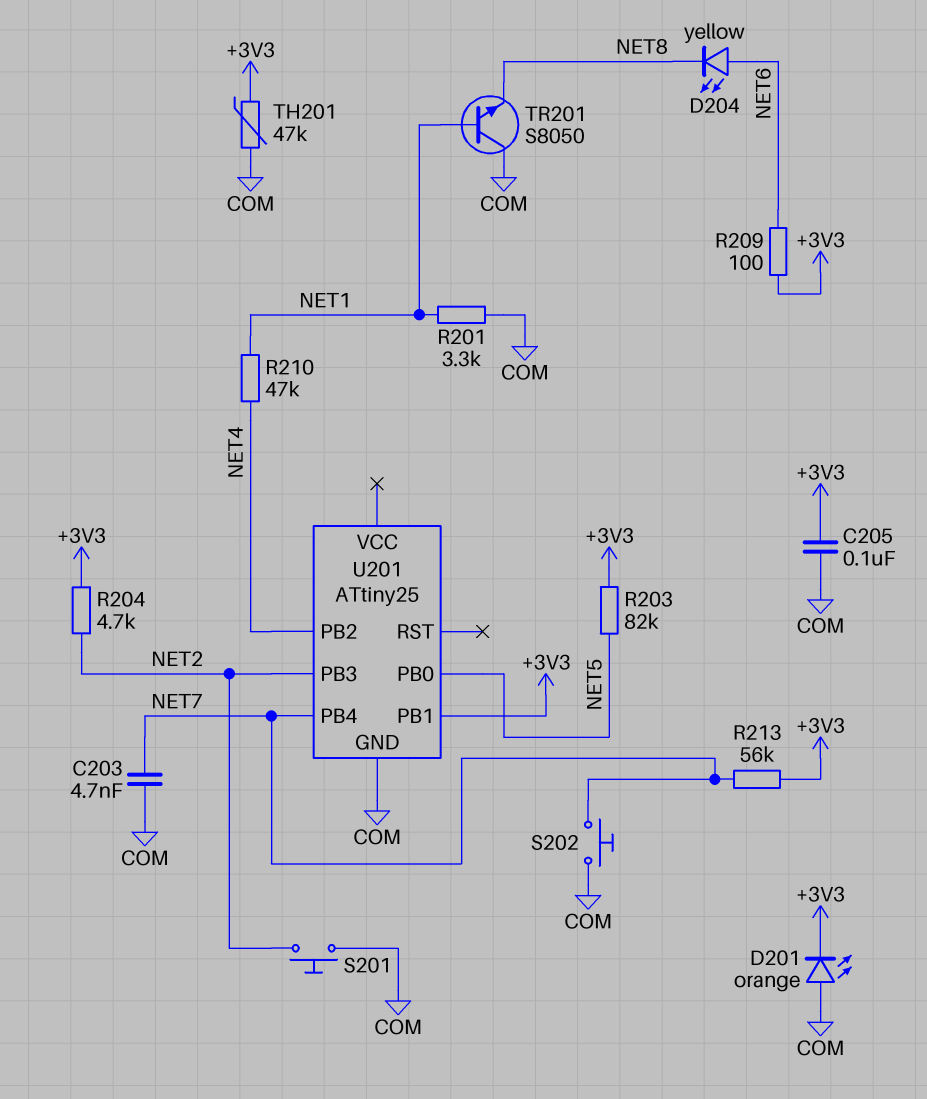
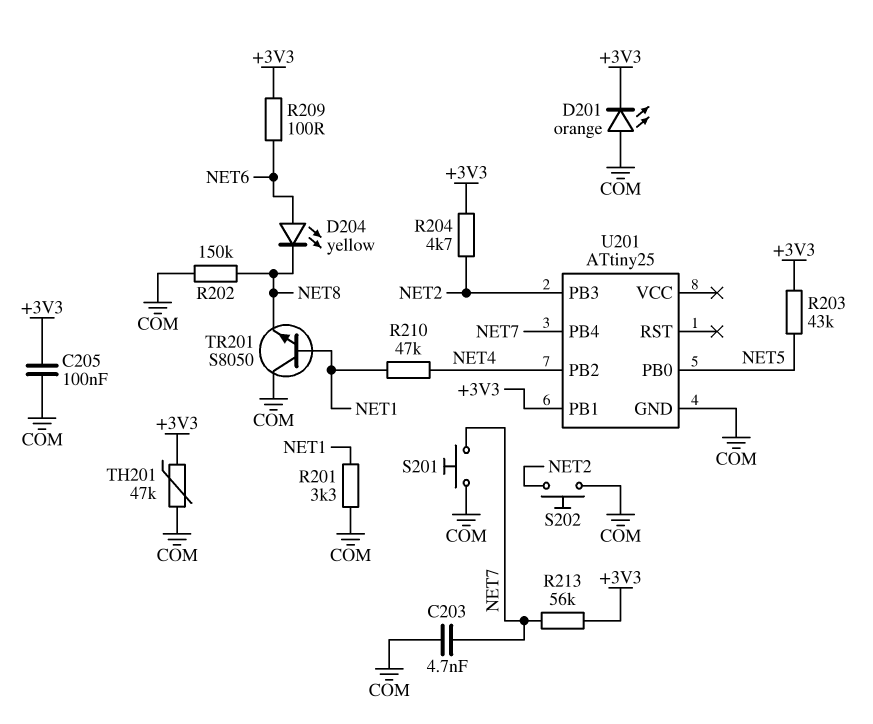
R202: none -> 150k (COM, NET8)
R203: 82k (+3V3, NET5) -> 43k (+3V3, NET5)
S201: button (COM, NET2) -> button (COM, NET7)
S202: button (COM, NET7) -> button (COM, NET2)

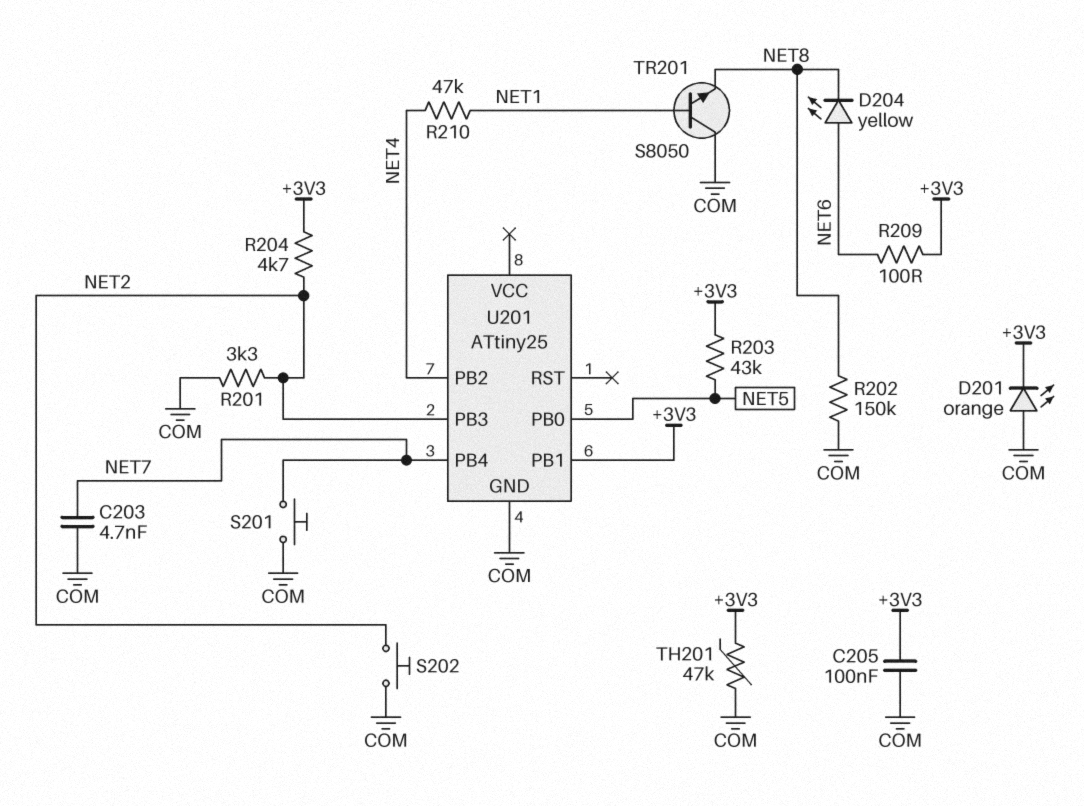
R201: 3.3k (COM, NET1) -> 3.3k (COM, NET2)
R213: 56k (+3V3, NET7) -> none

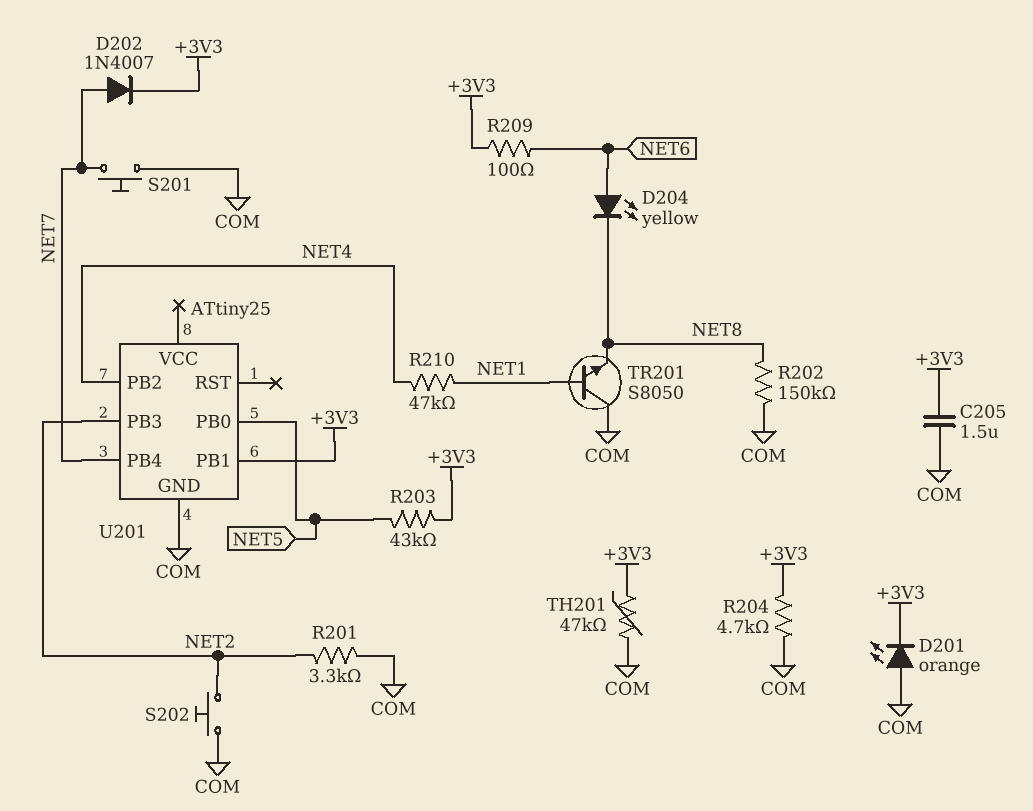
C203: 4.7nF (COM, NET7) -> none
C205: 100nF (+3V3, COM) -> 1.5uF (+3V3, COM)
D202: none -> diode 1N4007 (A NET7, K +3V3)
R204: 4.7k (+3V3, NET2) -> 4.7k (+3V3, COM)

